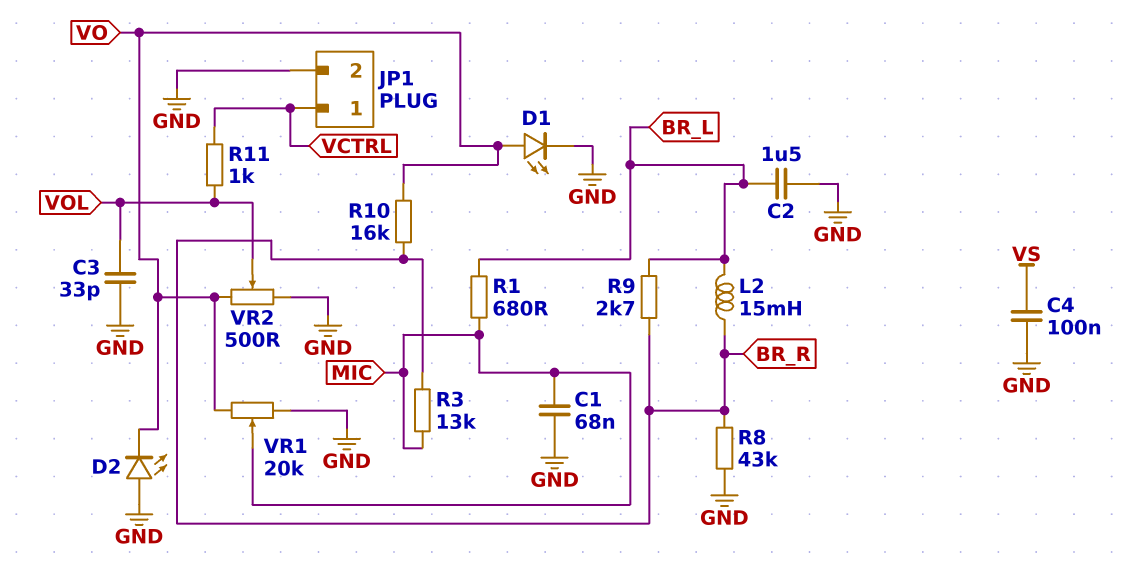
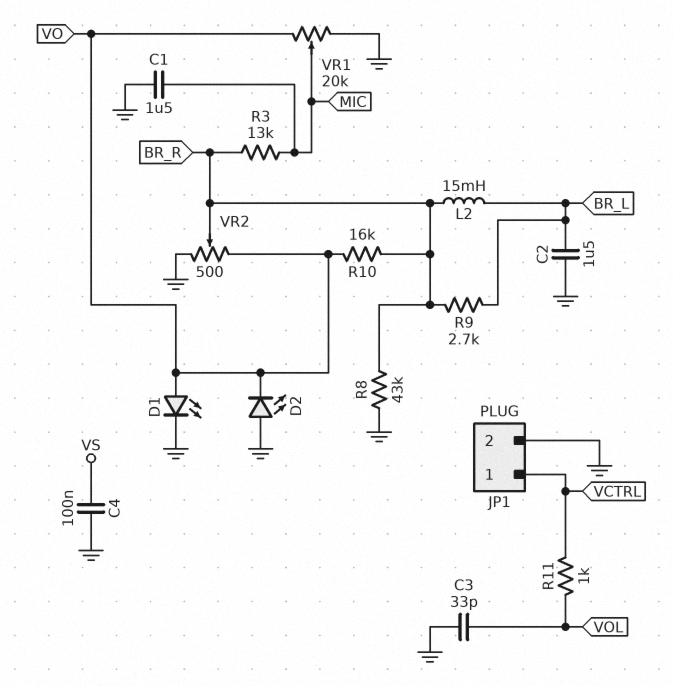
C1: 68nF (GND, MIC) -> 1.5uF (GND, MIC)
R1: 680 (BR_L, MIC) -> none
VR2: 500 (GND, VO, wiper VOL) -> 500 (GND, VO, wiper BR_R)

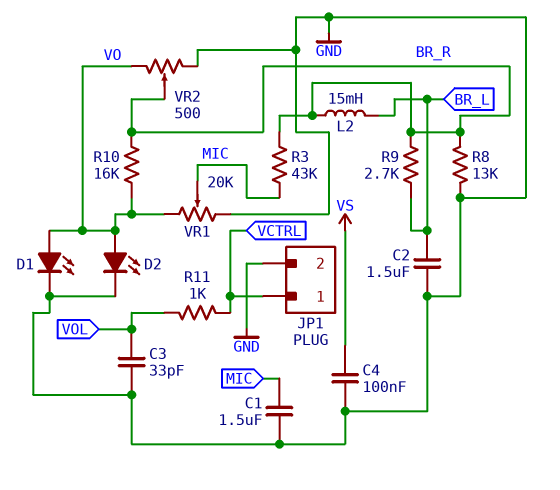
D2: LED (A GND, K VO) -> LED (A VO, K GND)
R3: 13k (BR_R, MIC) -> 43k (BR_R, MIC)
R8: 43k (BR_R, GND) -> 13k (BR_R, GND)

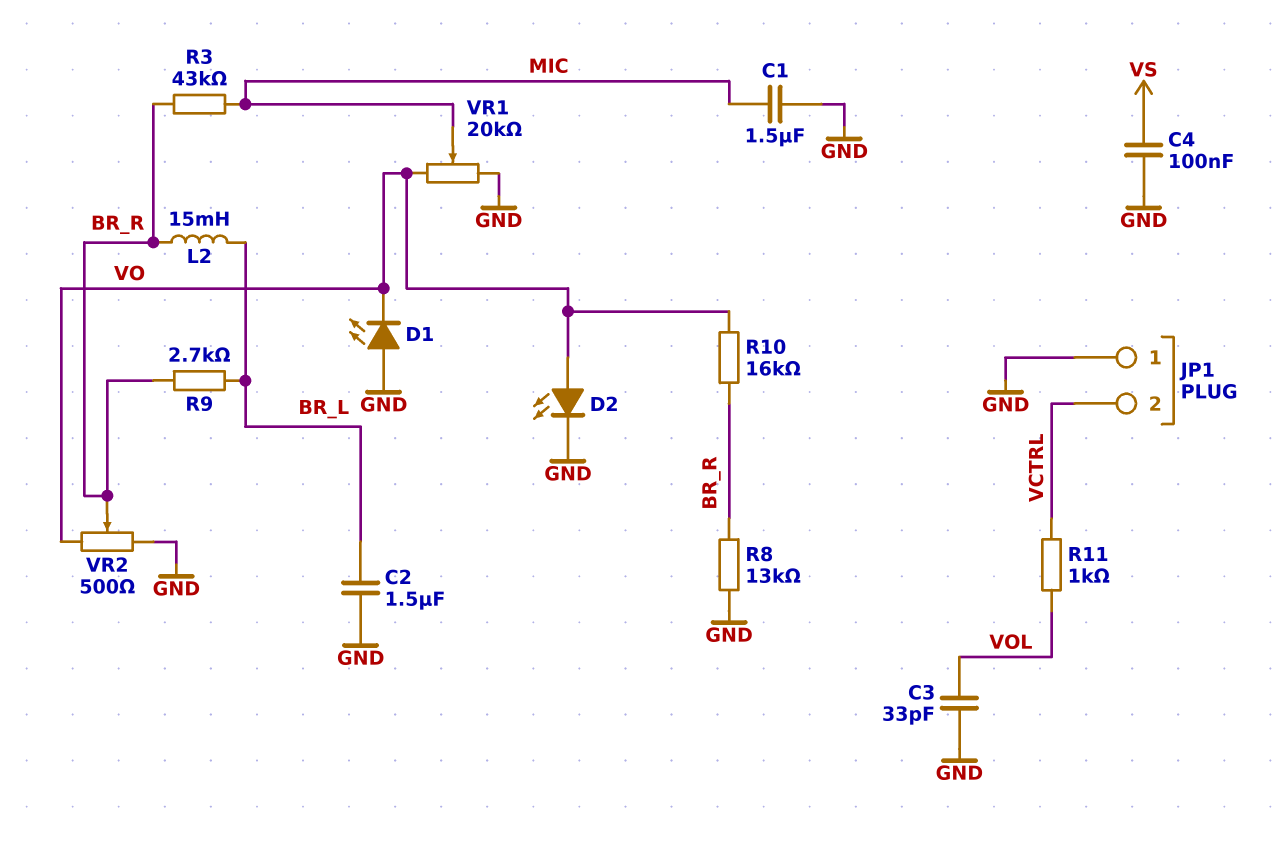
D1: LED (A VO, K GND) -> LED (A GND, K VO)
JP1 pin 1: VCTRL -> GND
JP1 pin 2: GND -> VCTRL

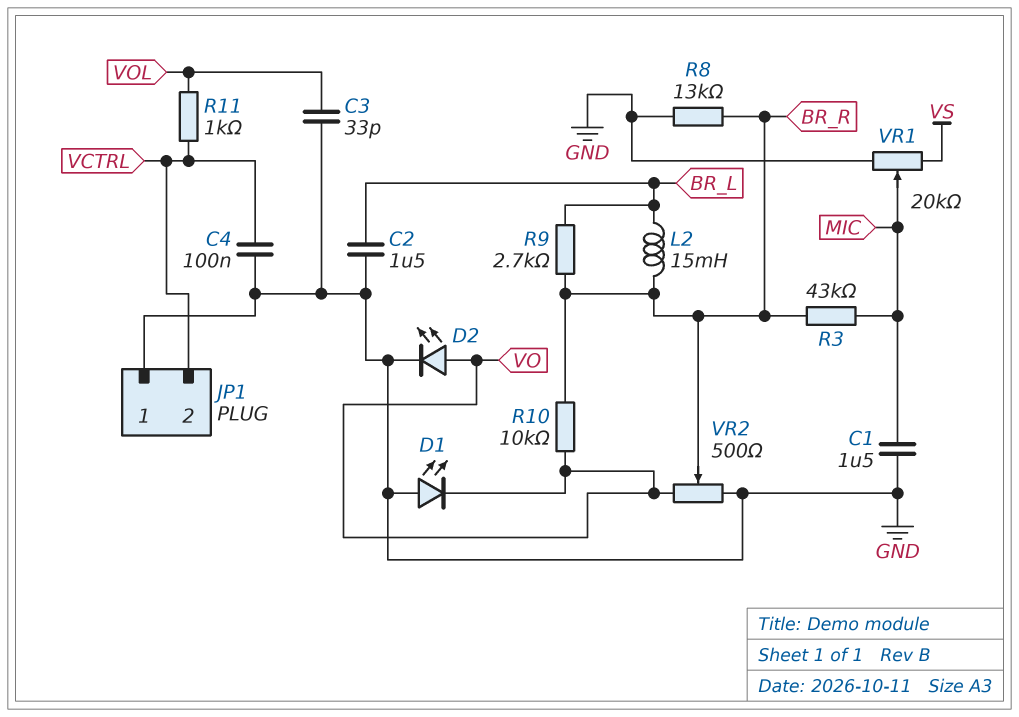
C4: 100nF (GND, VS) -> 100nF (GND, VCTRL)
R10: 16k (BR_R, VO) -> 10k (BR_R, VO)
VR1: 20k (GND, VO, wiper MIC) -> 20k (GND, VS, wiper MIC)

